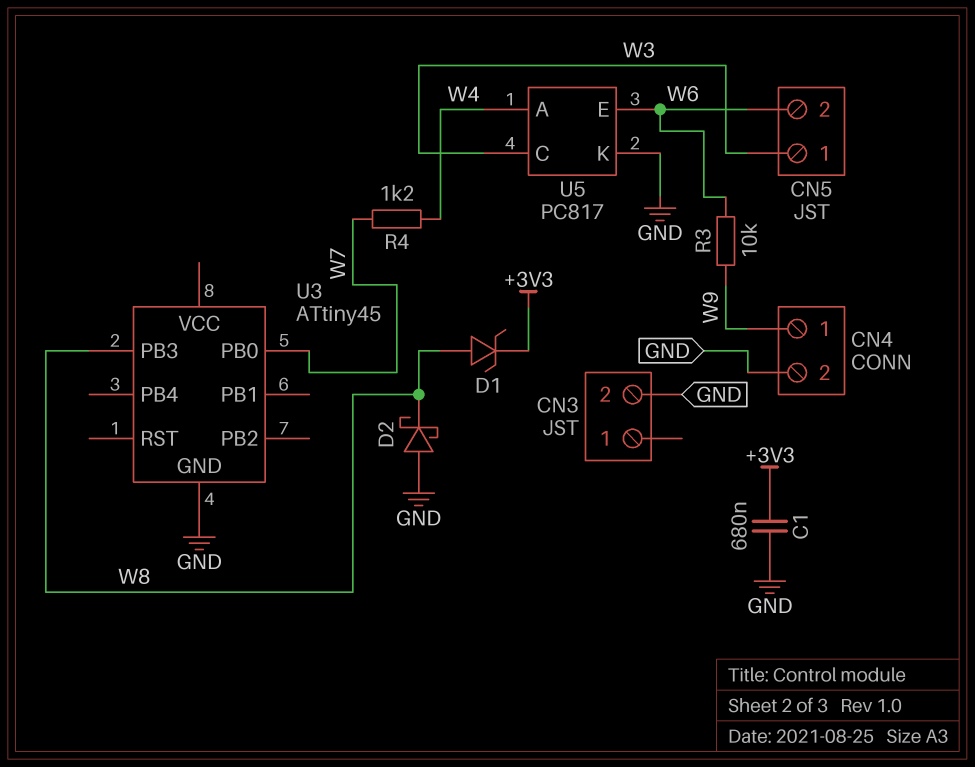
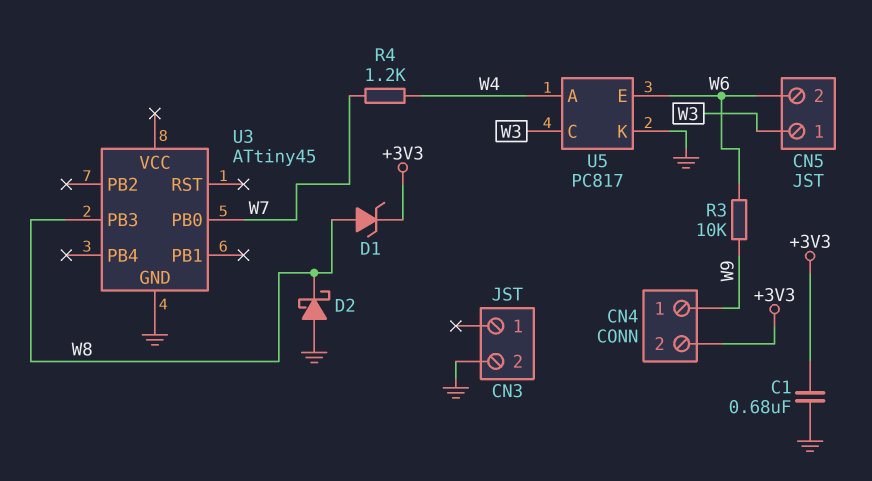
CN4 pin 2: GND -> +3V3

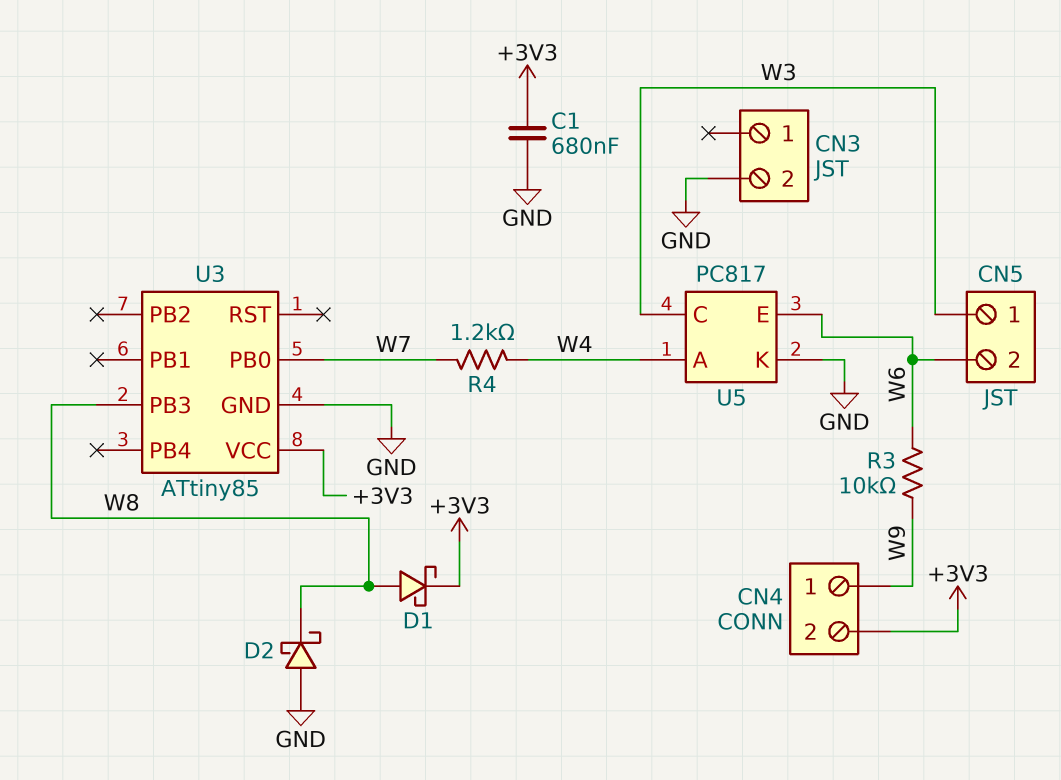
D1: zener (A W8, K +3V3) -> schottky (A W8, K +3V3)
U3: ATtiny45 -> ATtiny85
U3 pin VCC: none -> +3V3

